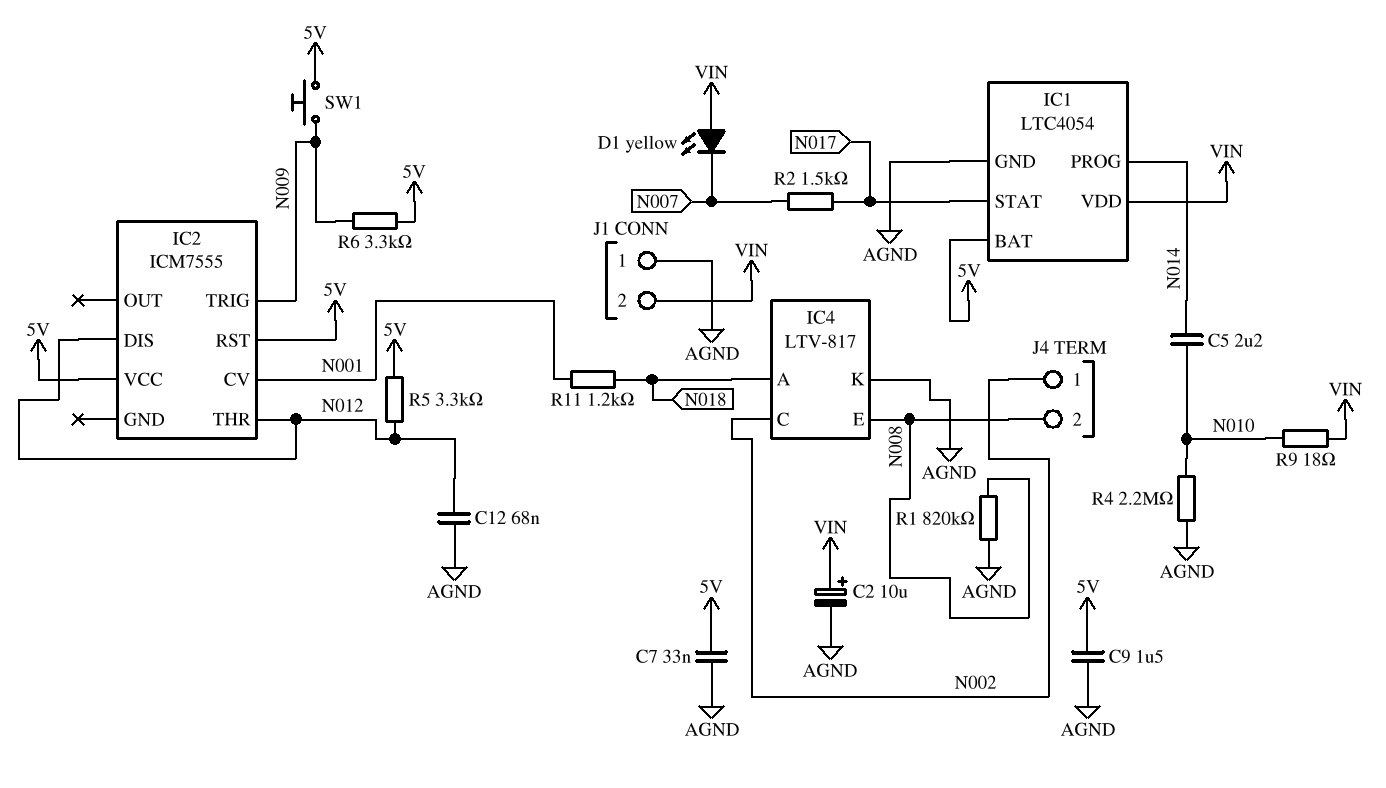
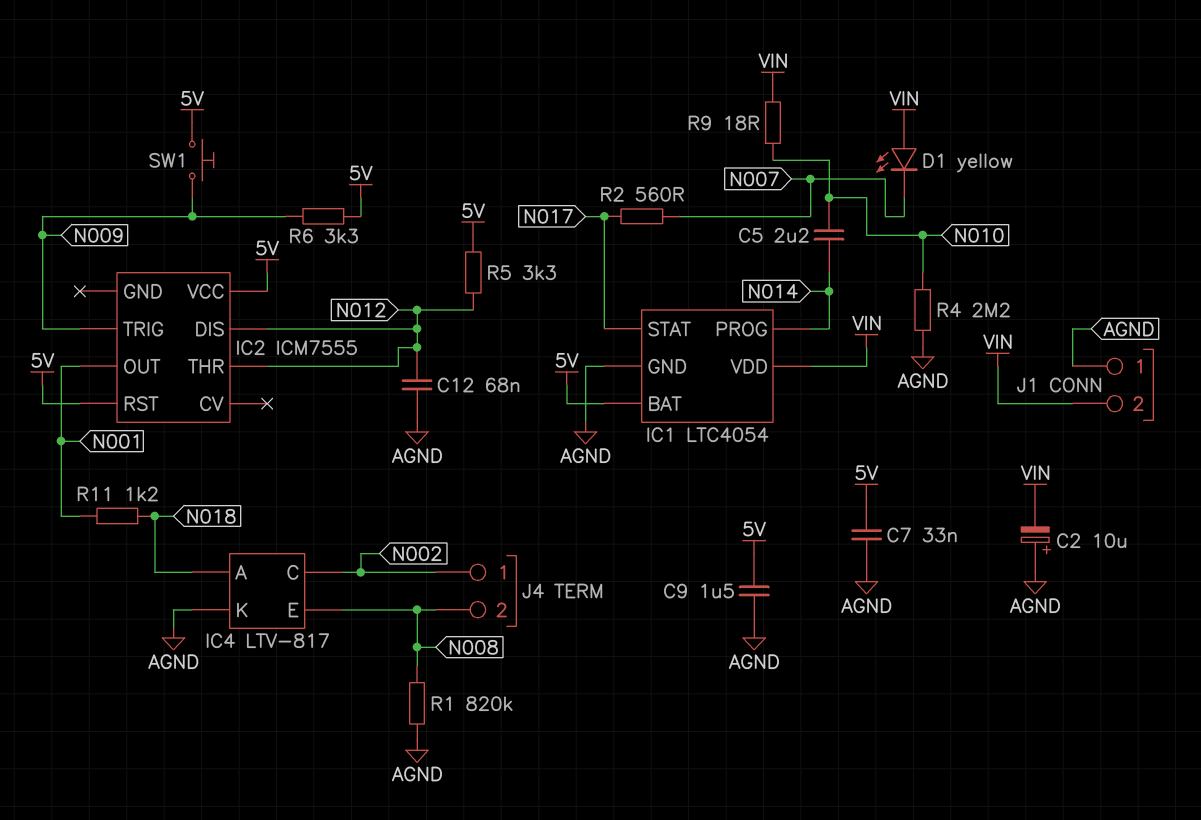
C2: 10uF (plus VIN, minus AGND) -> 10uF (plus AGND, minus VIN)
IC2 pin CV: N001 -> none
IC2 pin OUT: none -> N001
R2: 1.5k (N007, N017) -> 560 (N007, N017)

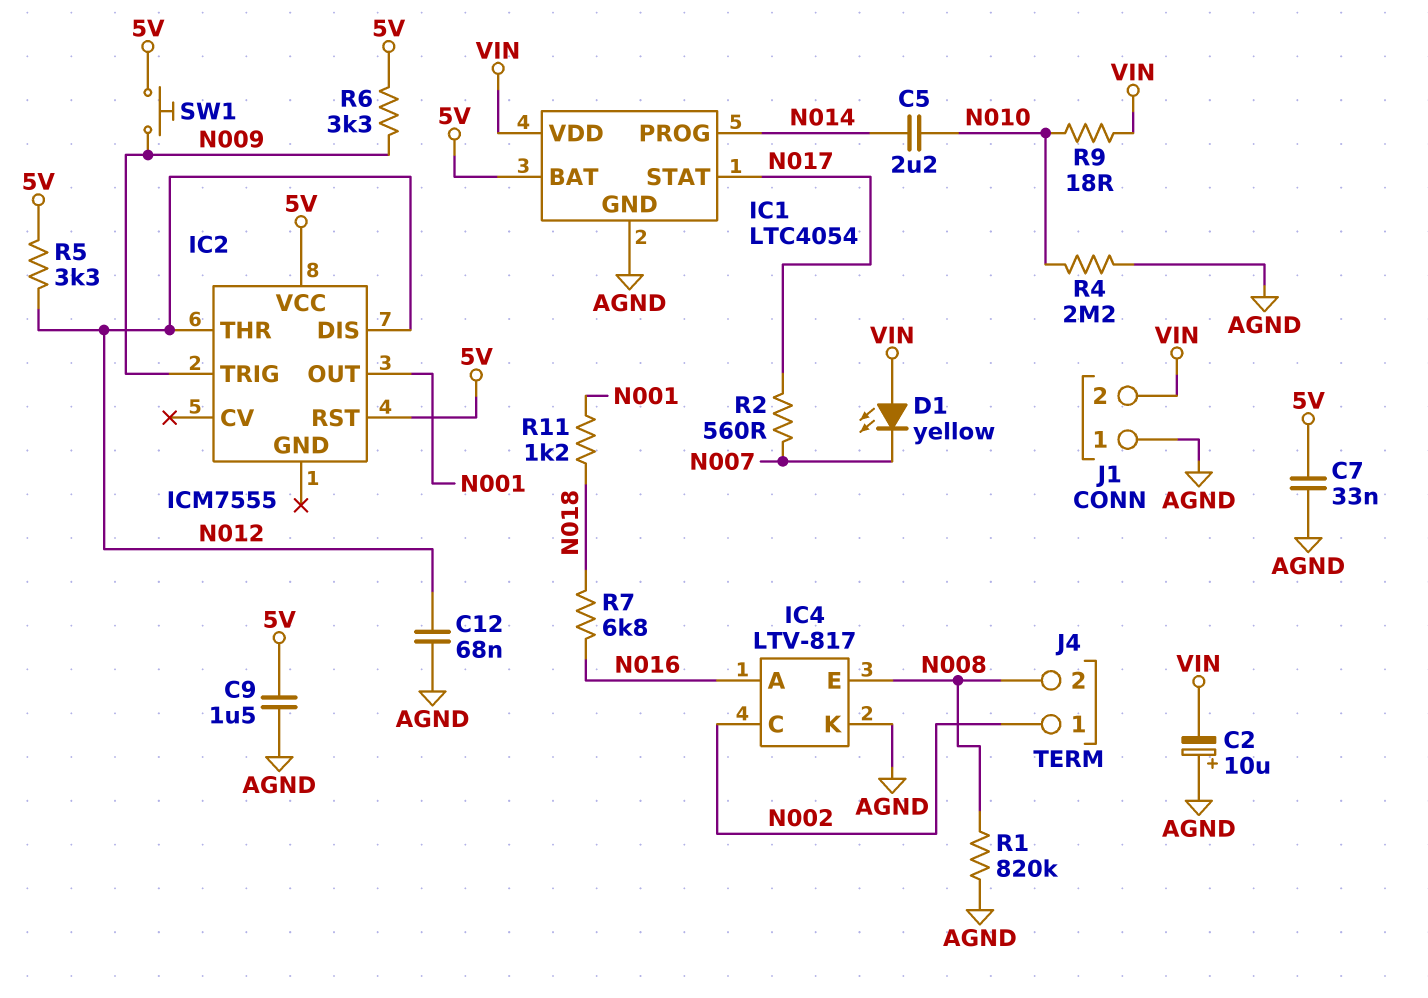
IC4 pin A: N018 -> N016
R7: none -> 6.8k (N016, N018)

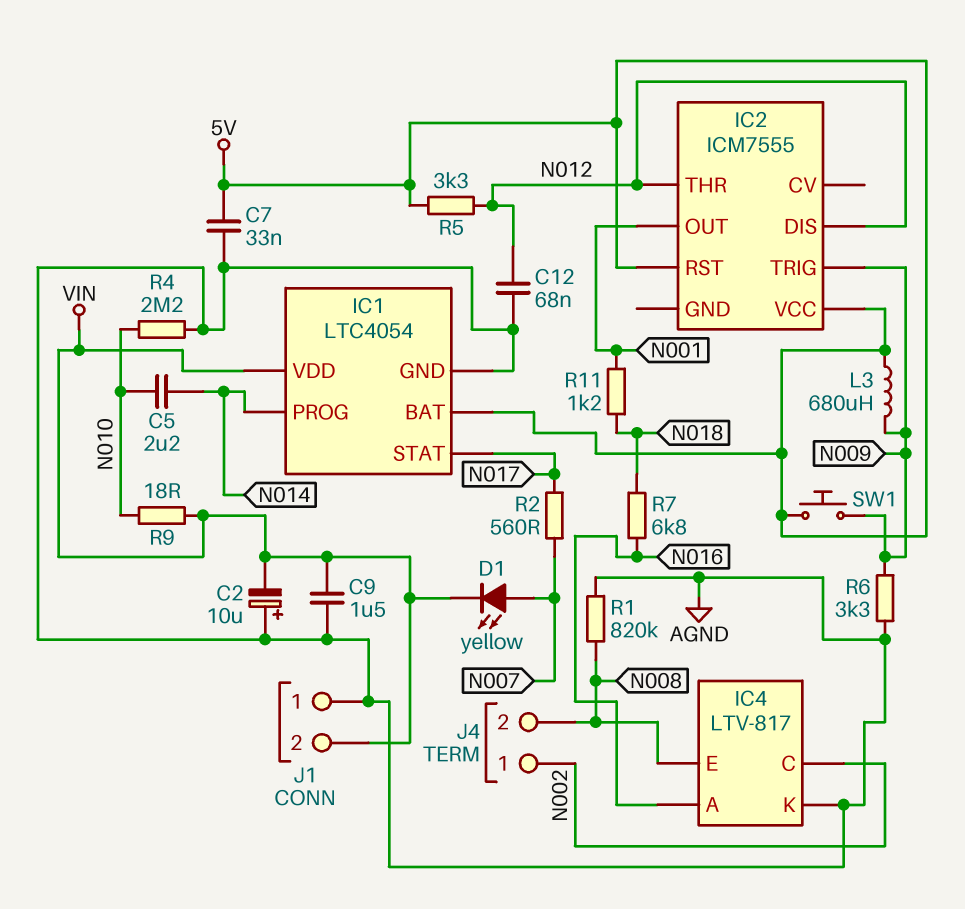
C9: 1.5uF (5V, AGND) -> 1.5uF (AGND, VIN)
D1: LED yellow (A VIN, K N007) -> LED yellow (A N007, K VIN)
L3: none -> 680uH (5V, N009)
R6: 3.3k (5V, N009) -> 3.3k (AGND, N009)

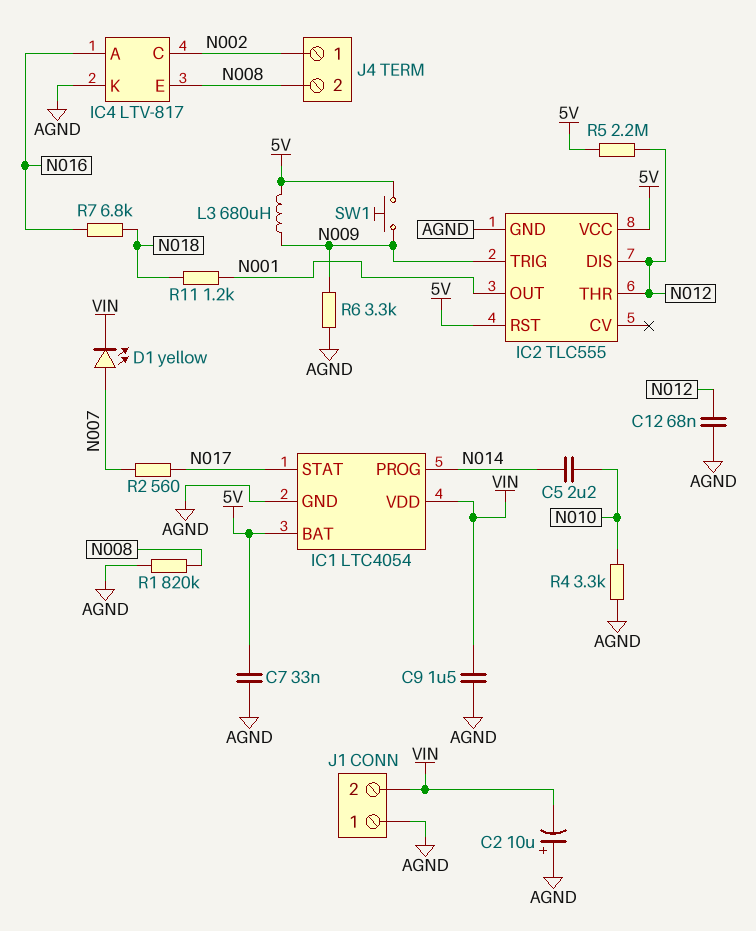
IC2: ICM7555 -> TLC555
IC2 pin GND: none -> AGND
R4: 2.2M (AGND, N010) -> 3.3k (AGND, N010)
R5: 3.3k (5V, N012) -> 2.2M (5V, N012)
R9: 18 (N010, VIN) -> none

